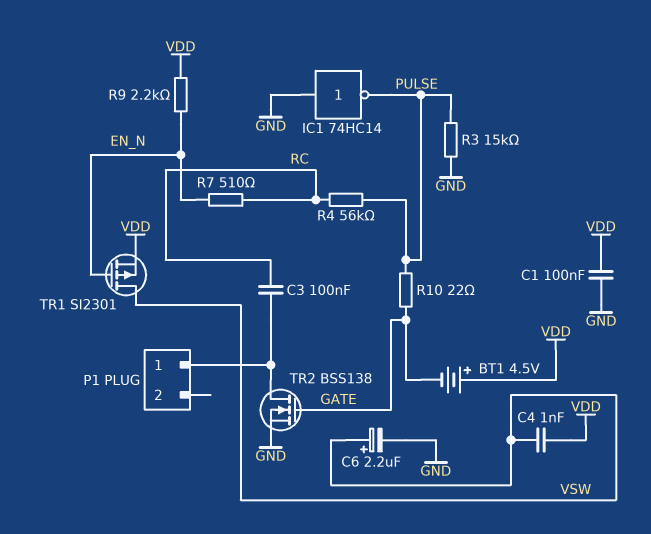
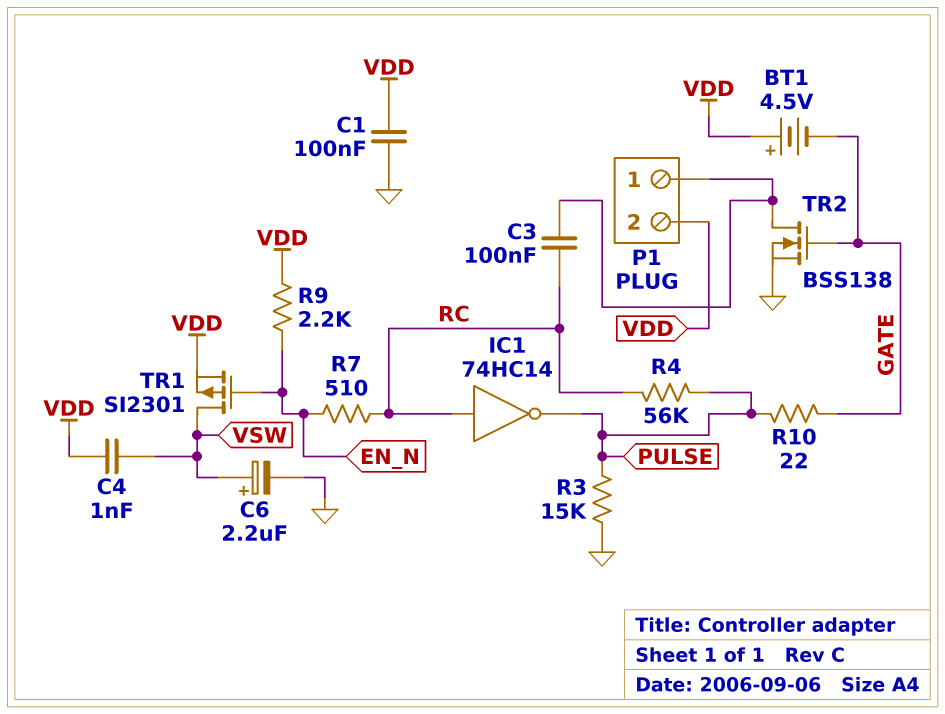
IC1: NOT 74HC14 (in GND, out PULSE) -> NOT 74HC14 (in RC, out PULSE)
P1 pin 2: none -> VDD

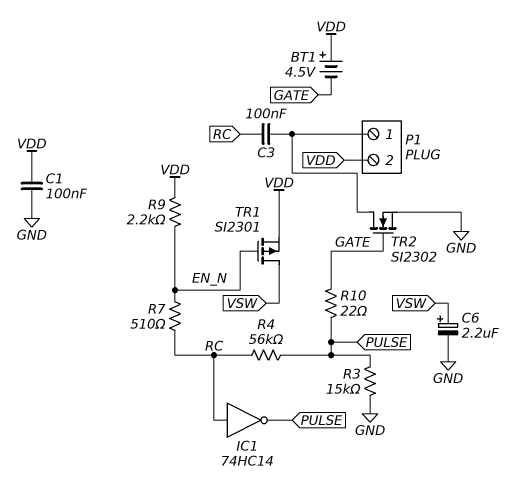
C4: 1nF (VDD, VSW) -> none
TR2: NMOS BSS138 (G GATE, D P1/1, S GND) -> NMOS SI2302 (G GATE, D P1/1, S GND)

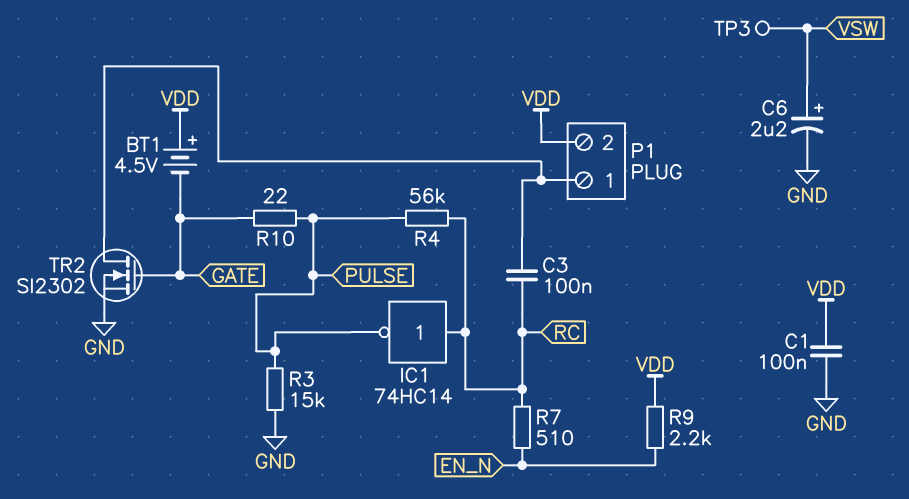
TP3: none -> test point (VSW)
TR1: PMOS SI2301 (G EN_N, D VSW, S VDD) -> none

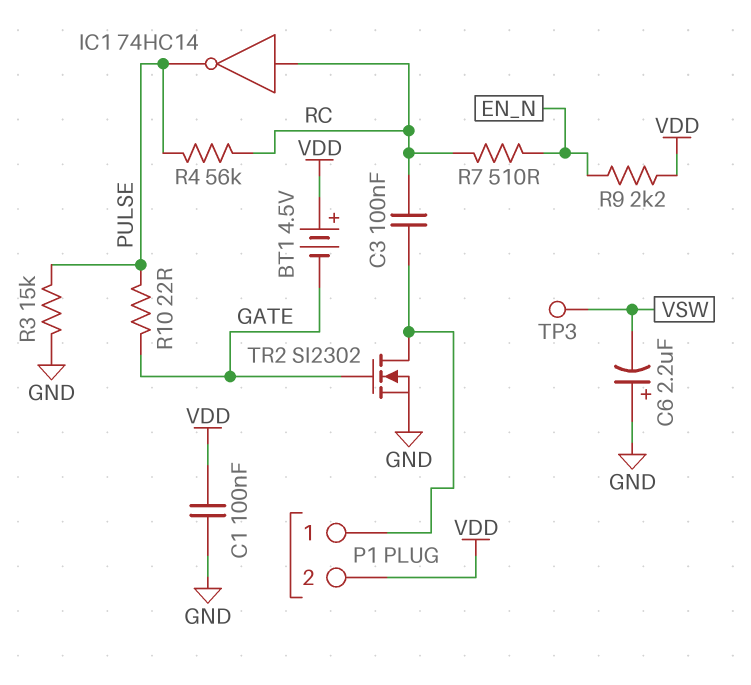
C6: 2.2uF (plus VSW, minus GND) -> 2.2uF (plus GND, minus VSW)

